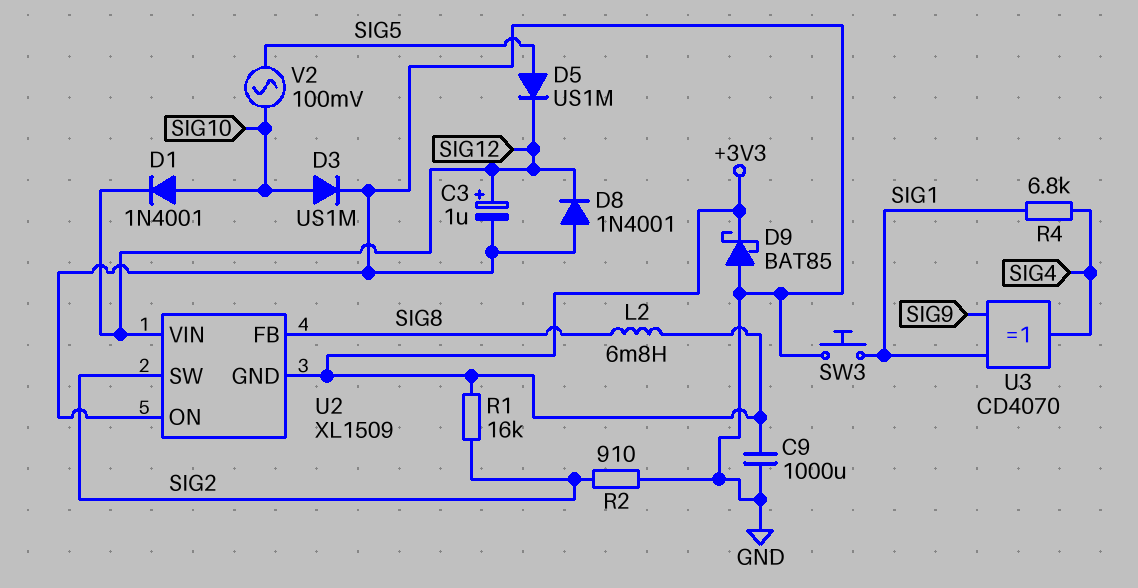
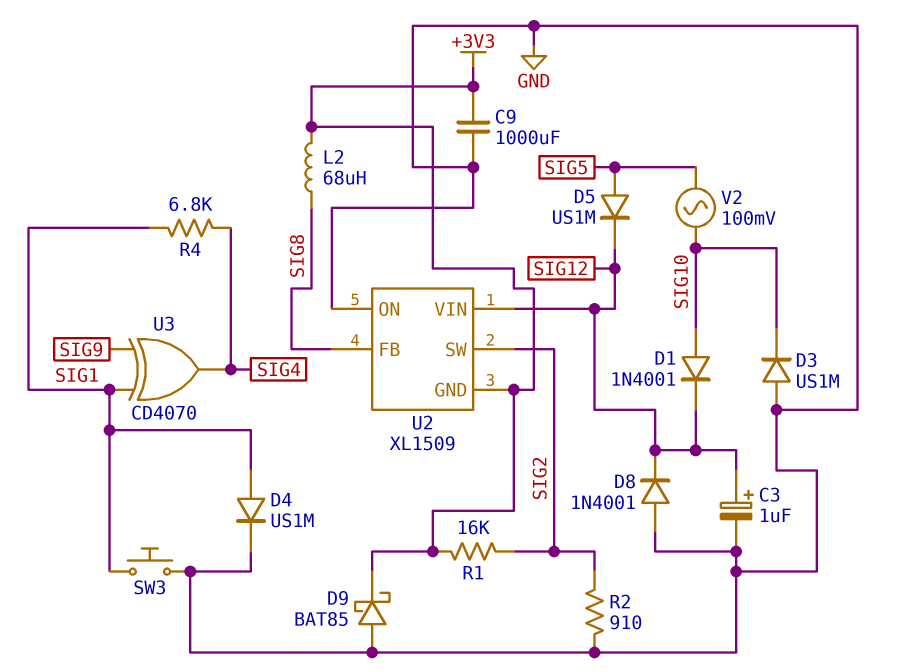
D3: diode US1M (A SIG10, K GND) -> diode US1M (A GND, K SIG10)
D4: none -> diode US1M (A SIG1, K GND)
L2: 6.8mH (+3V3, SIG8) -> 68uH (+3V3, SIG8)

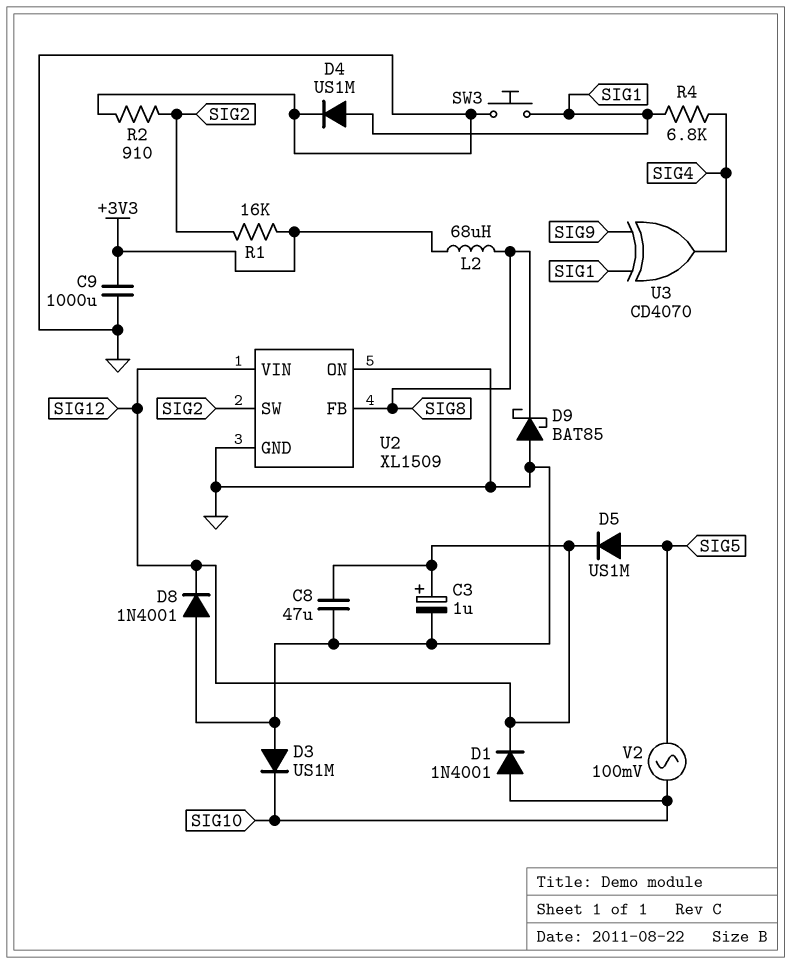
C8: none -> 47uF (GND, SIG12)
D9: schottky BAT85 (A GND, K +3V3) -> schottky BAT85 (A GND, K SIG8)
U2 pin GND: +3V3 -> GND

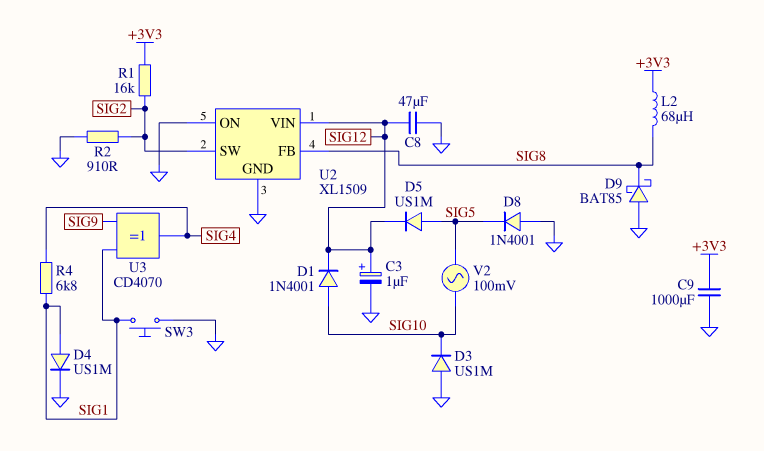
D8: diode 1N4001 (A GND, K SIG12) -> diode 1N4001 (A GND, K SIG5)

